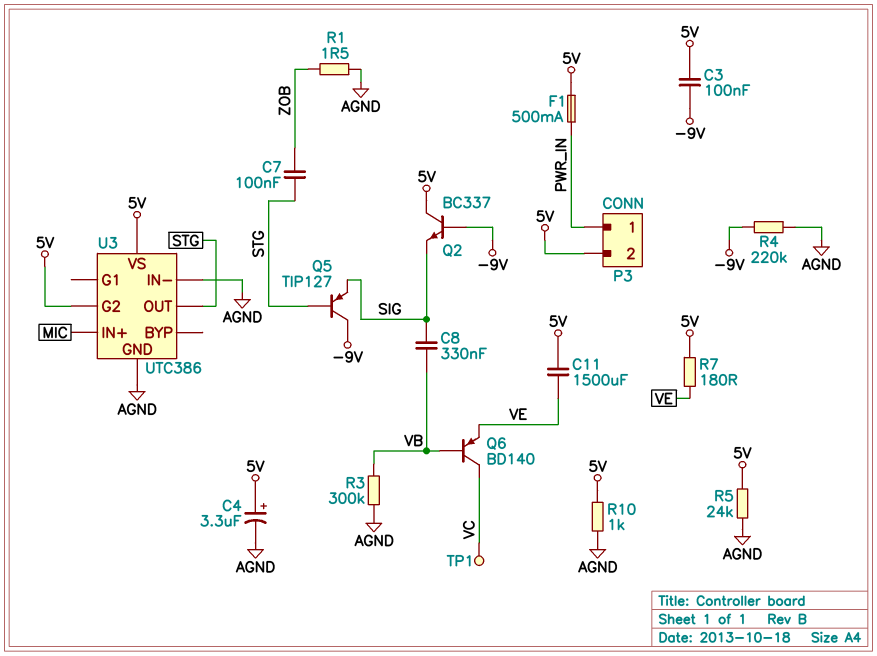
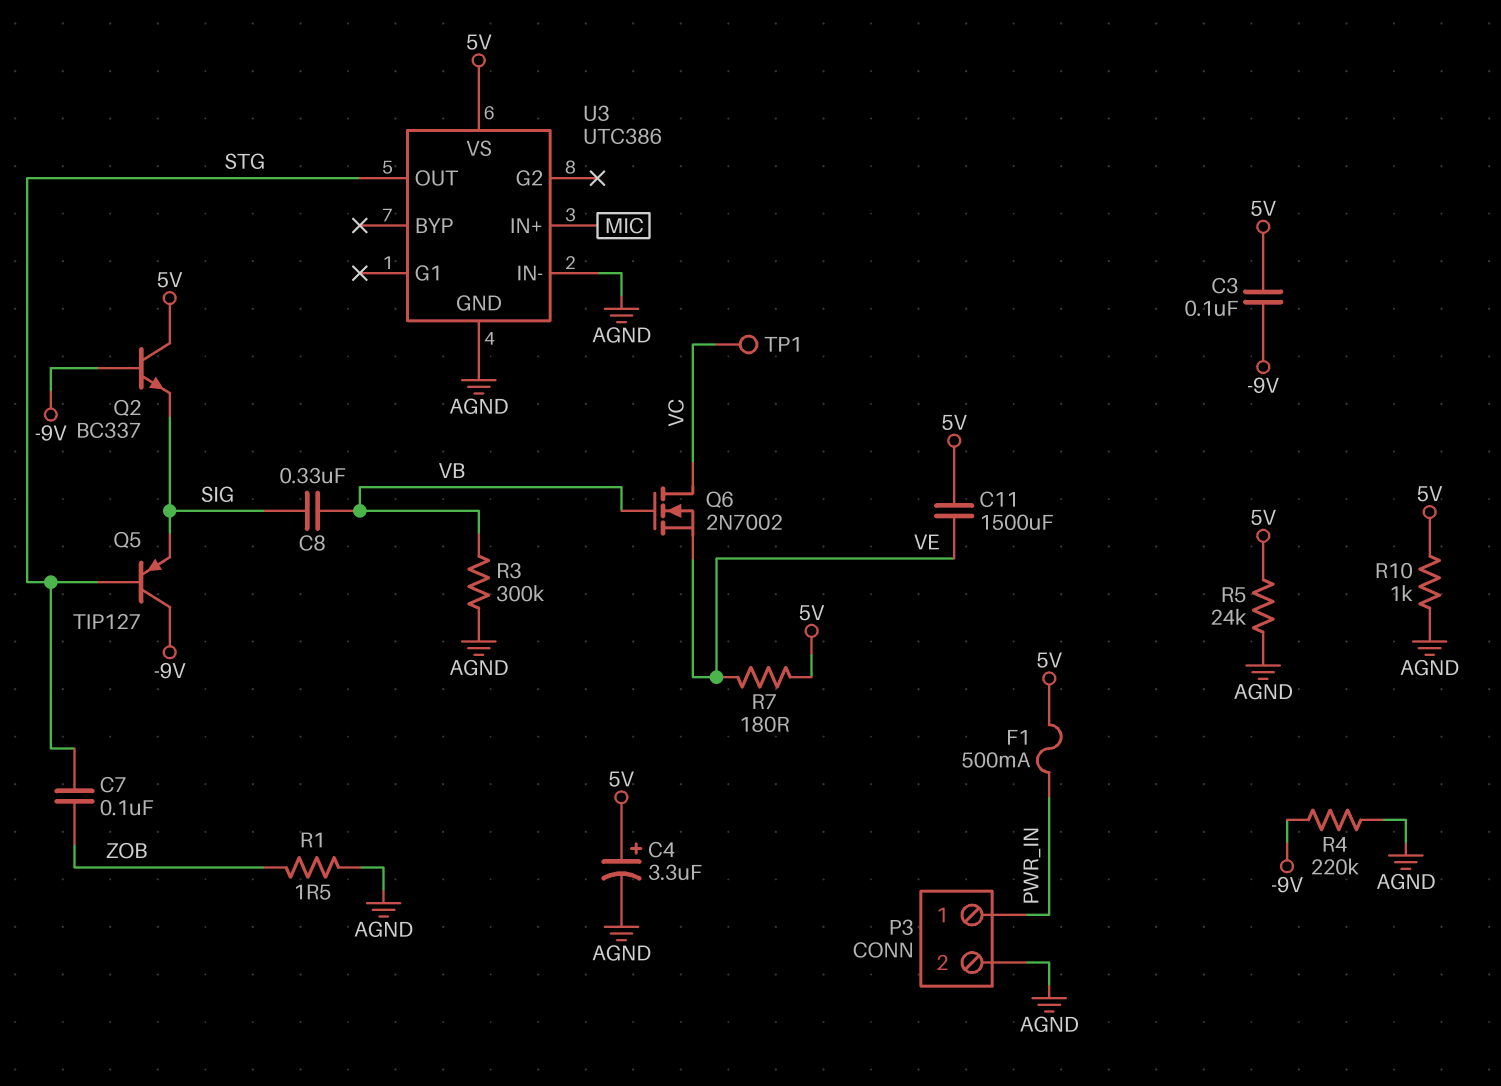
P3 pin 2: 5V -> AGND
Q6: PNP BD140 (B VB, C VC, E VE) -> NMOS 2N7002 (G VB, D VC, S VE)
U3 pin G2: 5V -> none

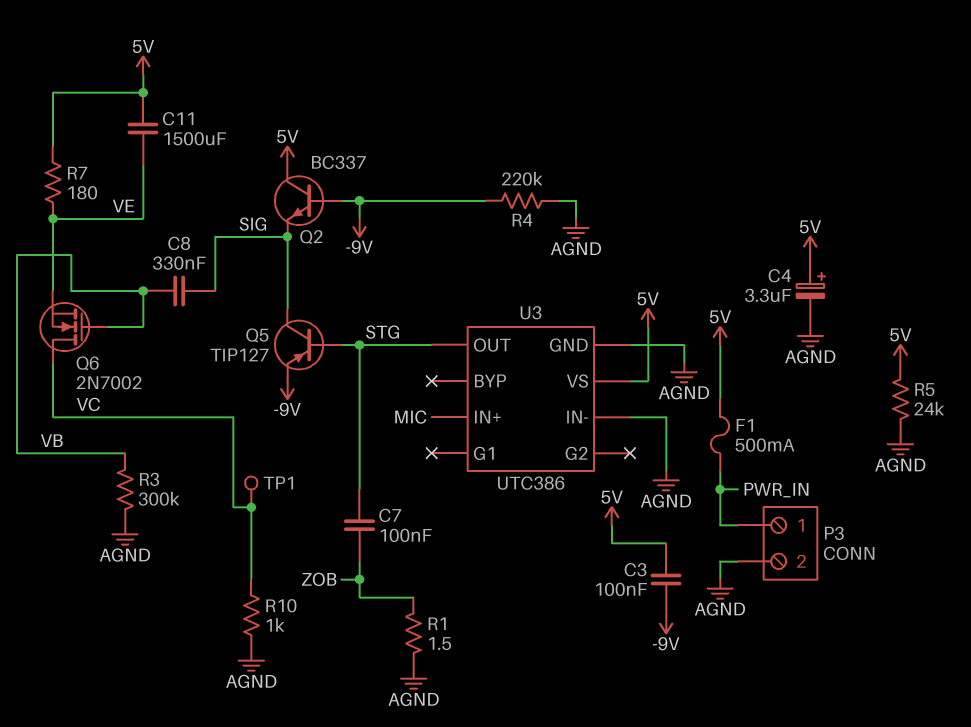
Q5: PNP TIP127 (B STG, C -9V, E SIG) -> PNP TIP127 (B STG, C SIG, E -9V)
R10: 1k (5V, AGND) -> 1k (AGND, VC)

